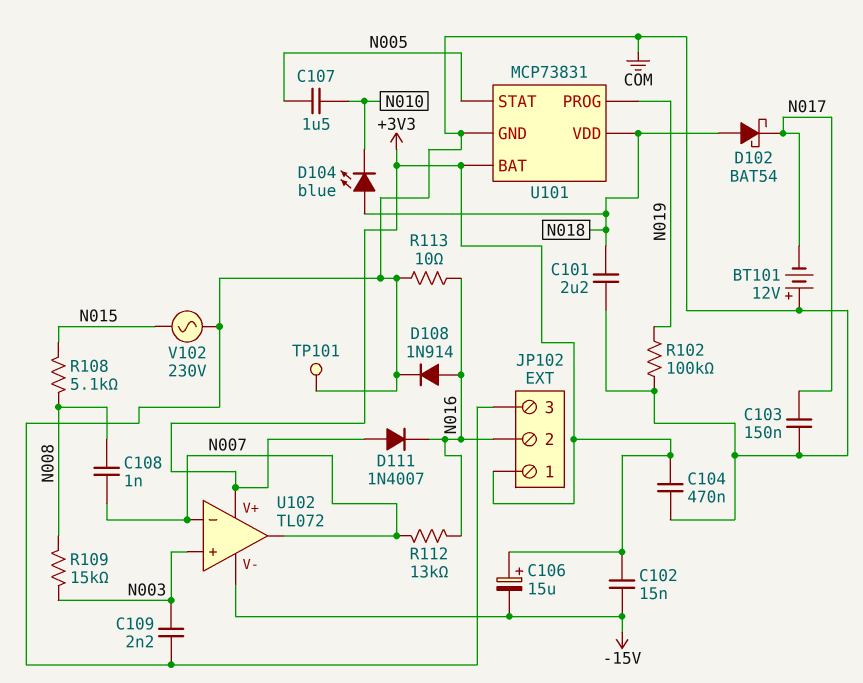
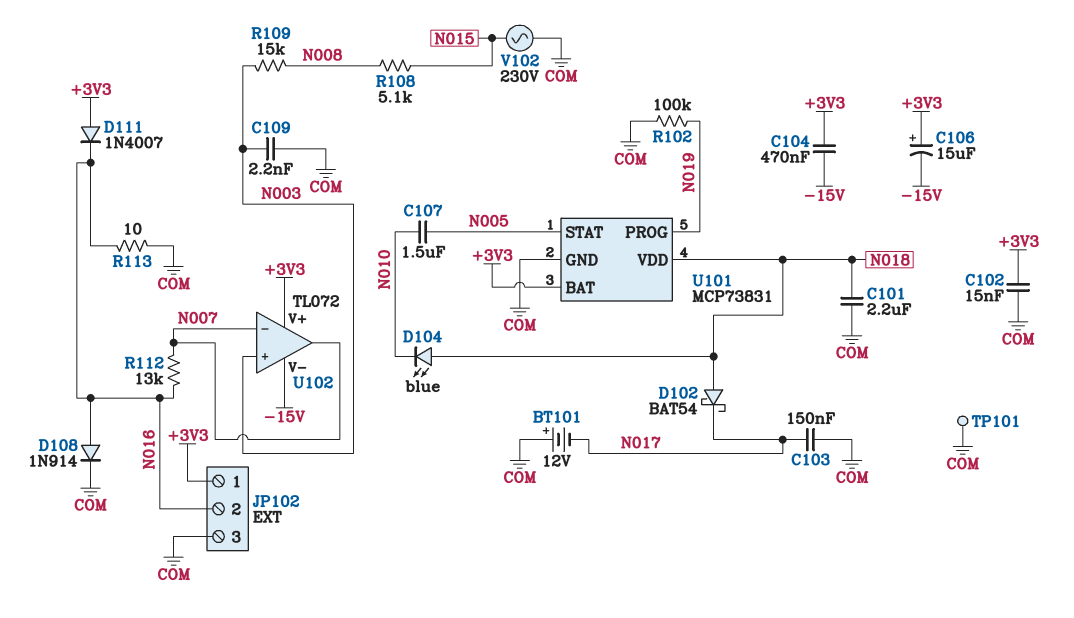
C102: 15nF (+3V3, -15V) -> 15nF (+3V3, COM)
C104: 470nF (+3V3, COM) -> 470nF (+3V3, -15V)
C108: 1nF (N007, N008) -> none

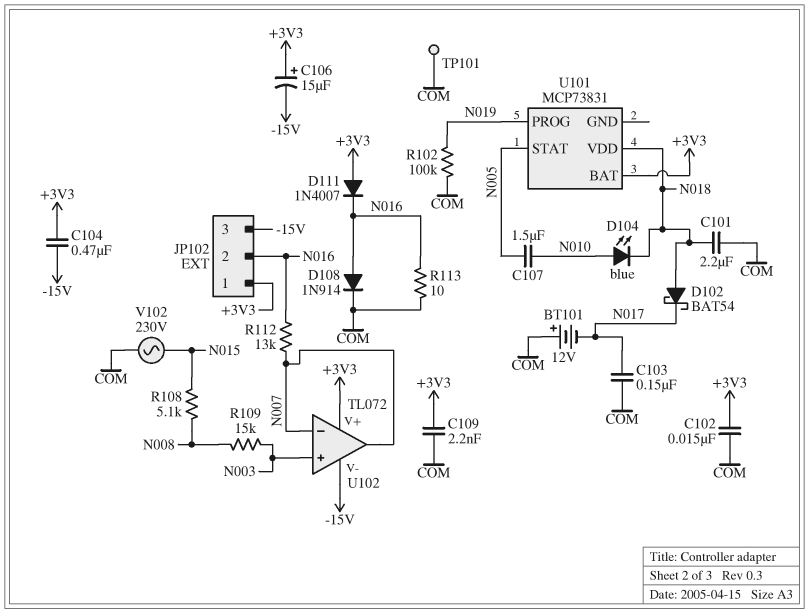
C109: 2.2nF (COM, N003) -> 2.2nF (+3V3, COM)
D104: LED blue (A N018, K N010) -> LED blue (A N010, K N018)
JP102 pin 3: COM -> -15V
U101 pin GND: COM -> none

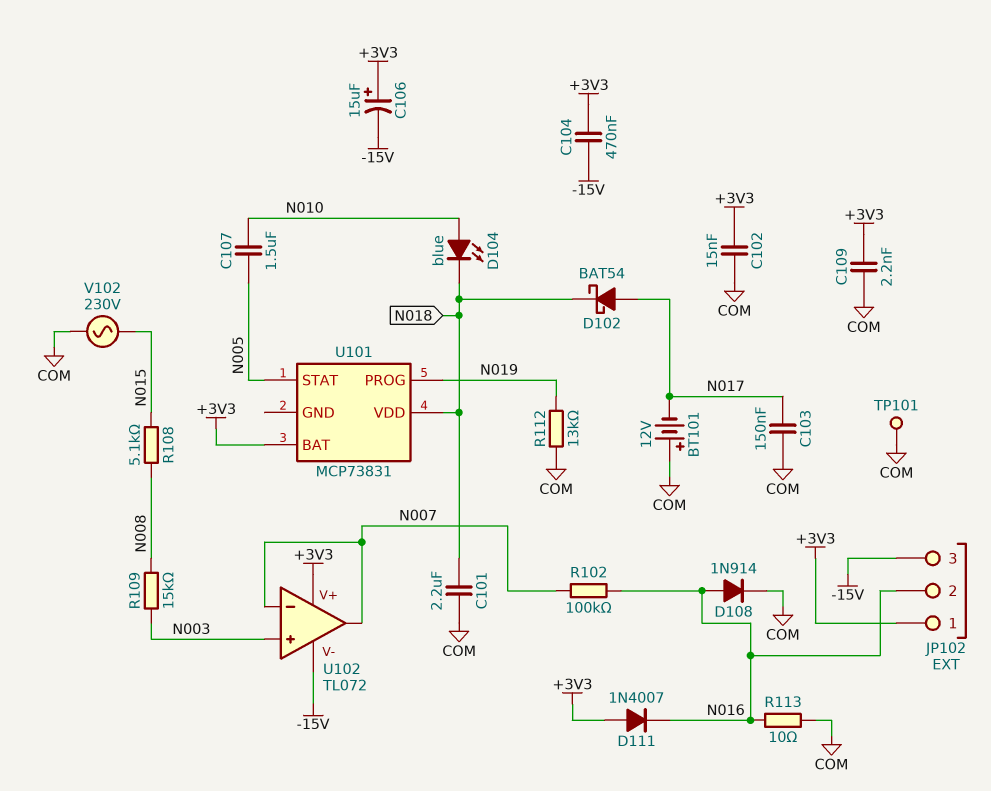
D102: schottky BAT54 (A N018, K N017) -> schottky BAT54 (A N017, K N018)
R102: 100k (COM, N019) -> 100k (N007, N016)
R112: 13k (N007, N016) -> 13k (COM, N019)

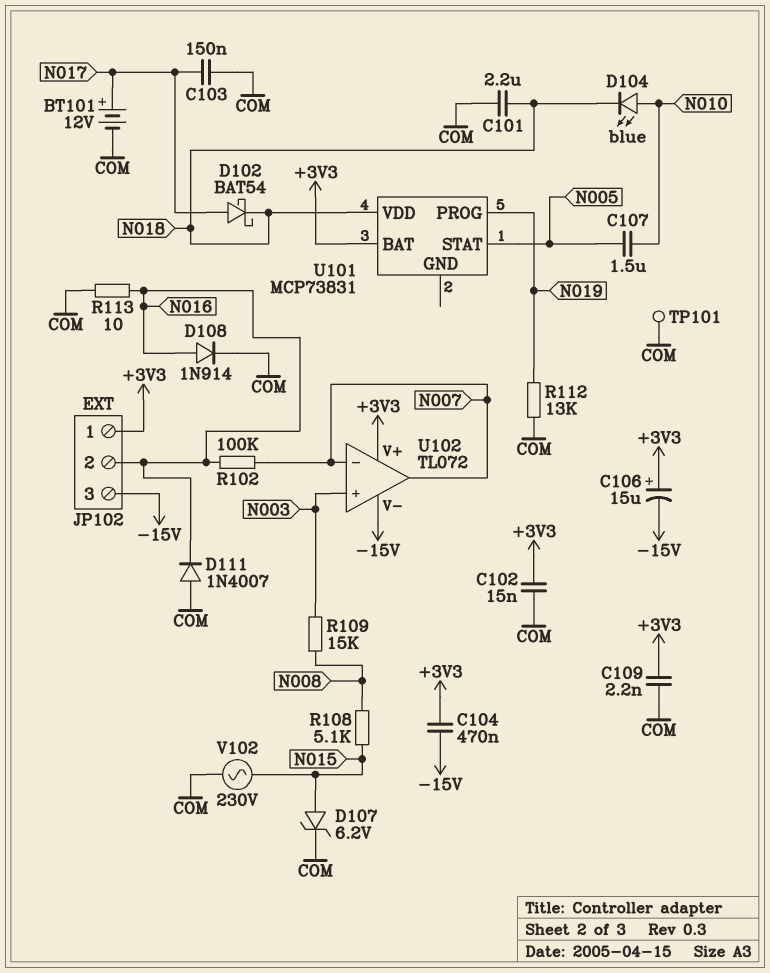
BT101: 12V (plus COM, minus N017) -> 12V (plus N017, minus COM)
D107: none -> zener 6.2V (A N015, K COM)
D111: diode 1N4007 (A +3V3, K N016) -> diode 1N4007 (A COM, K N016)

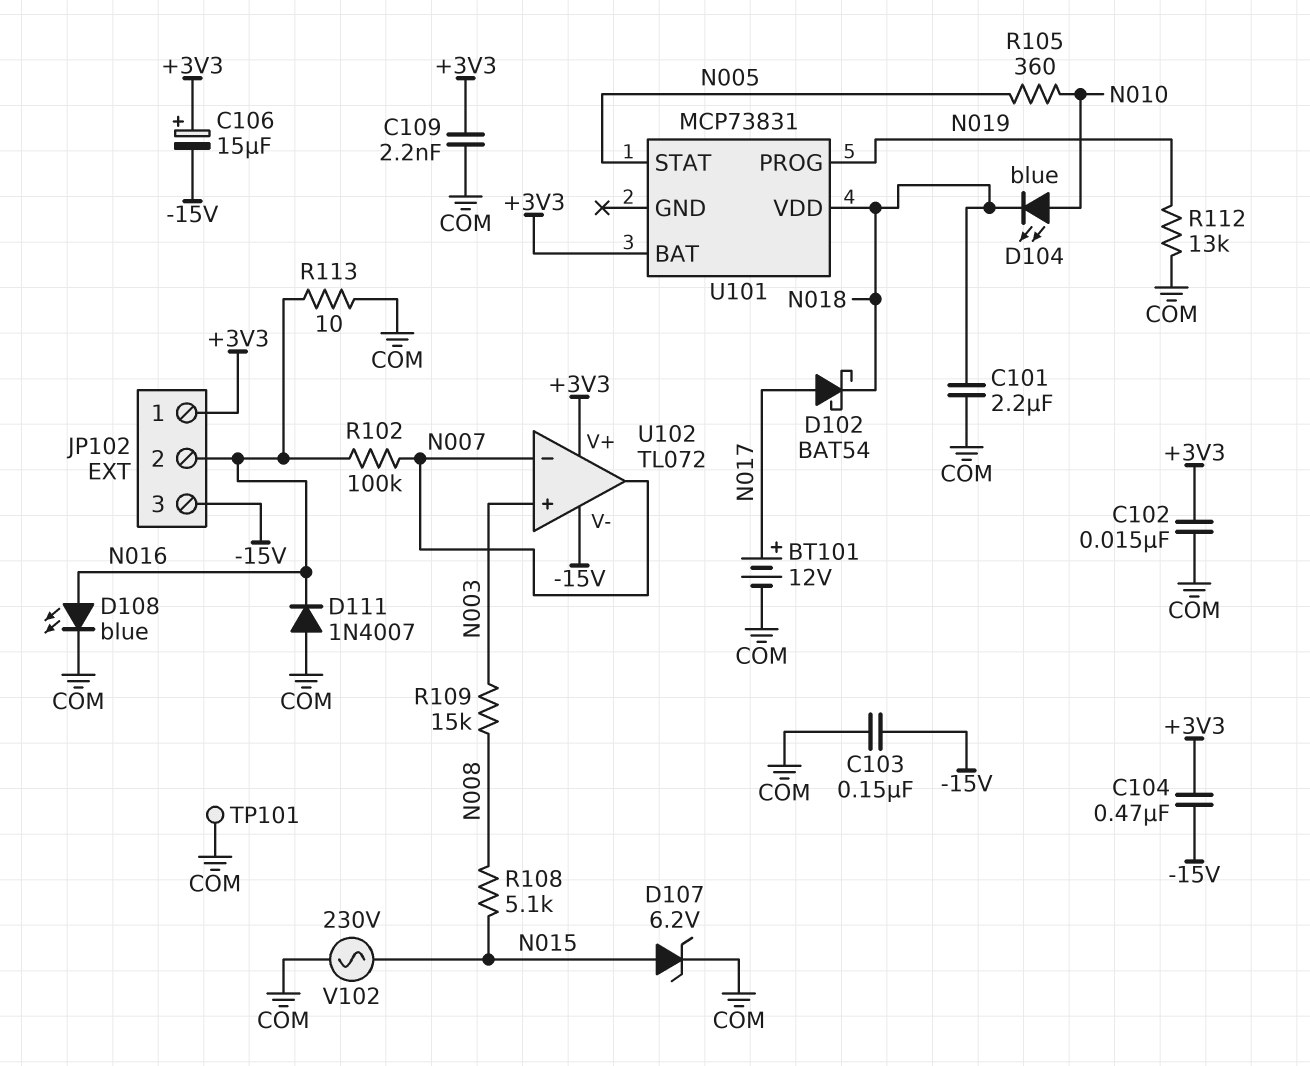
C103: 150nF (COM, N017) -> 150nF (-15V, COM)
C107: 1.5uF (N005, N010) -> none
D108: diode 1N914 (A N016, K COM) -> LED blue (A N016, K COM)
R105: none -> 360 (N005, N010)

